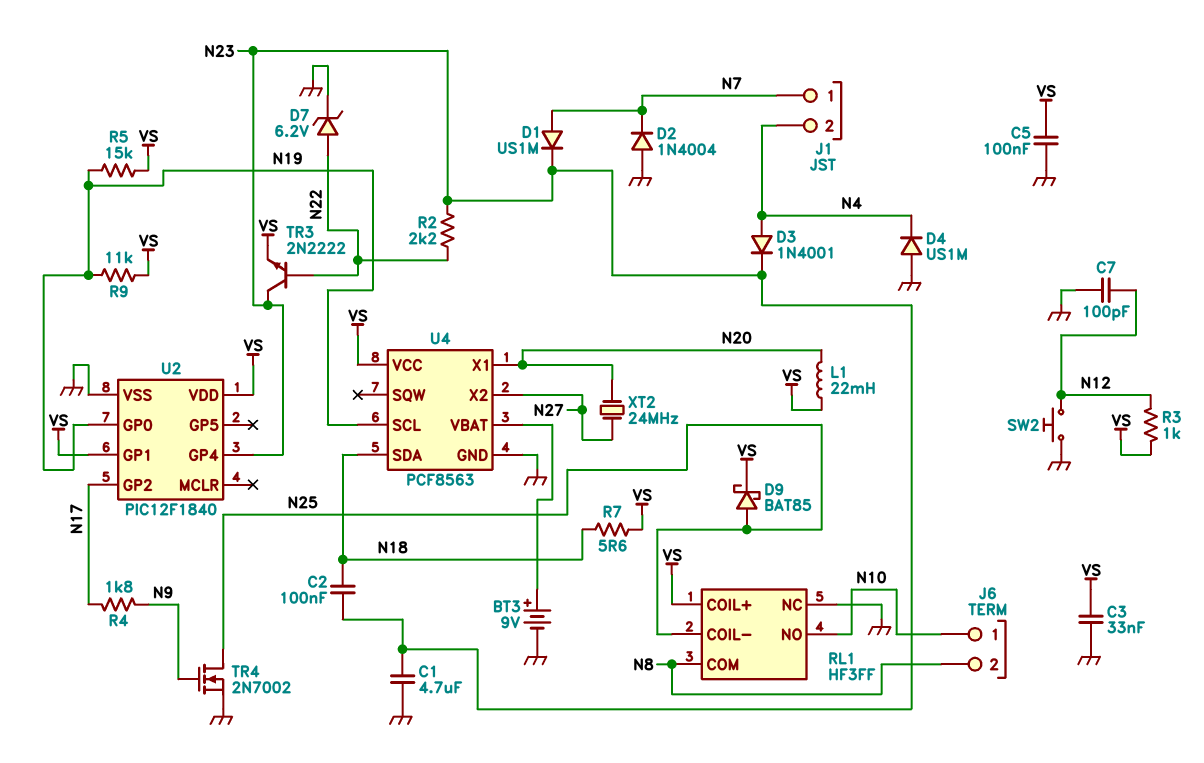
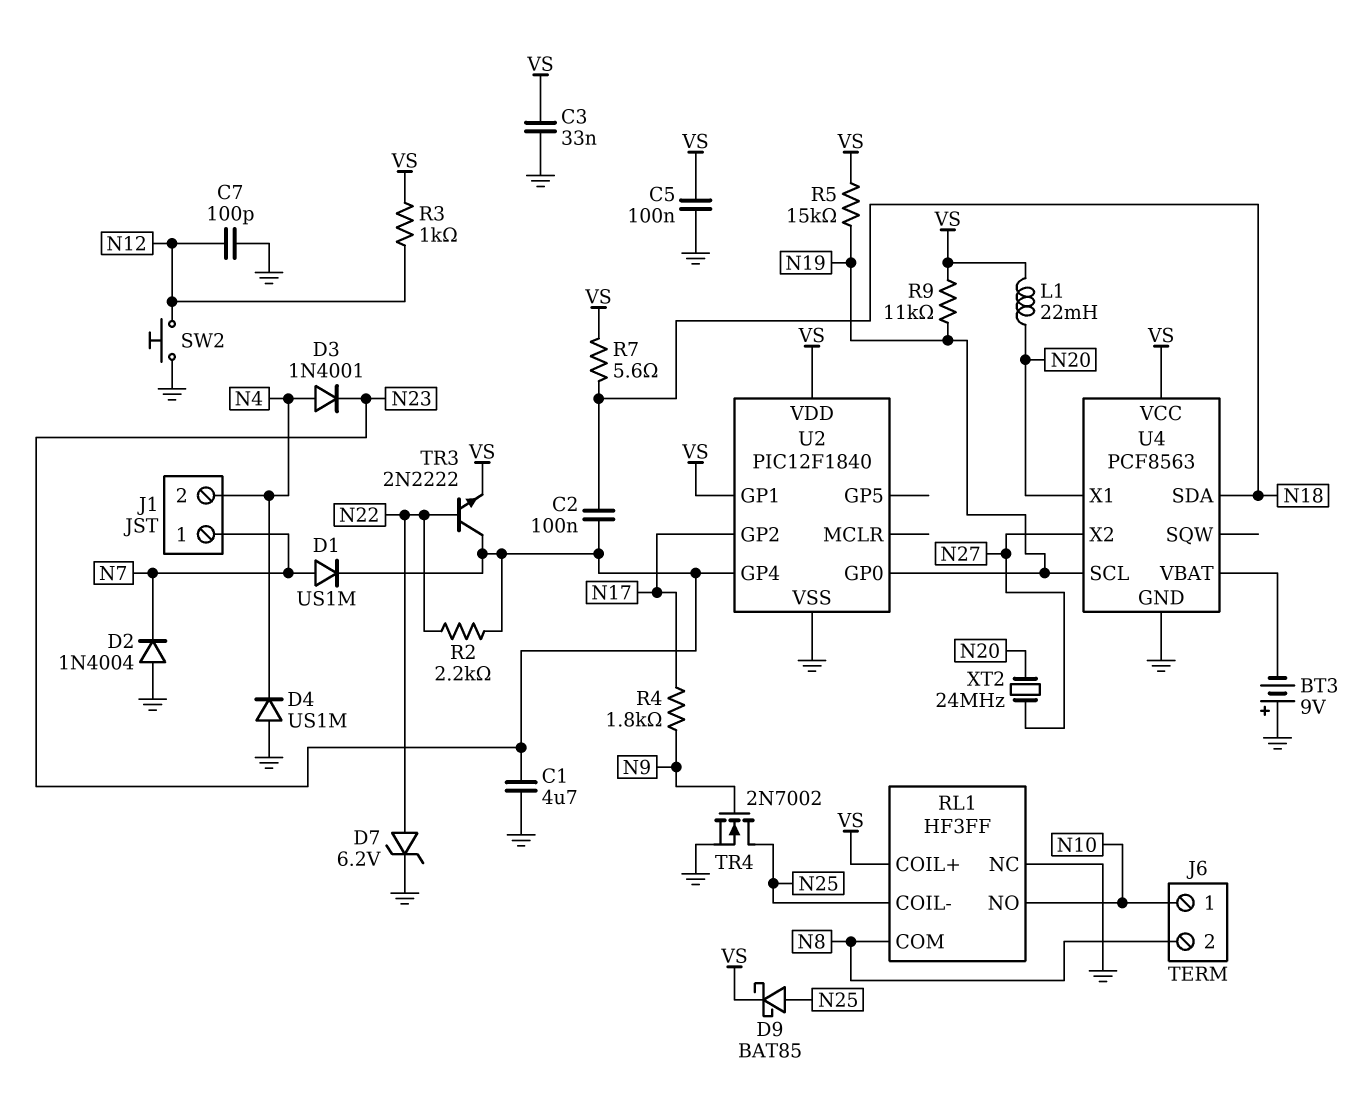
BT3: 9V (plus U4/VBAT, minus GND) -> 9V (plus GND, minus U4/VBAT)

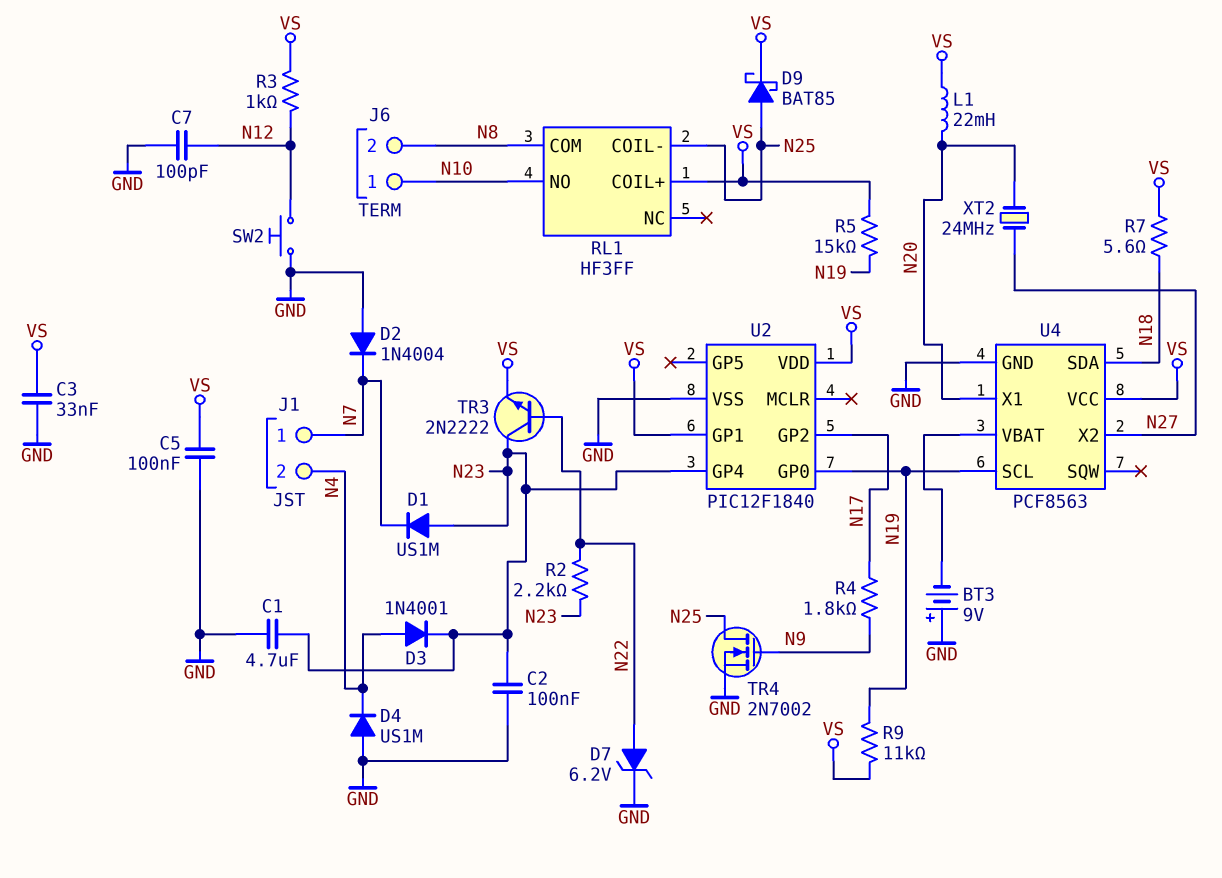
C2: 100nF (N18, N23) -> 100nF (GND, N23)
D1: diode US1M (A N7, K N23) -> diode US1M (A N23, K N7)
RL1 pin NC: GND -> none

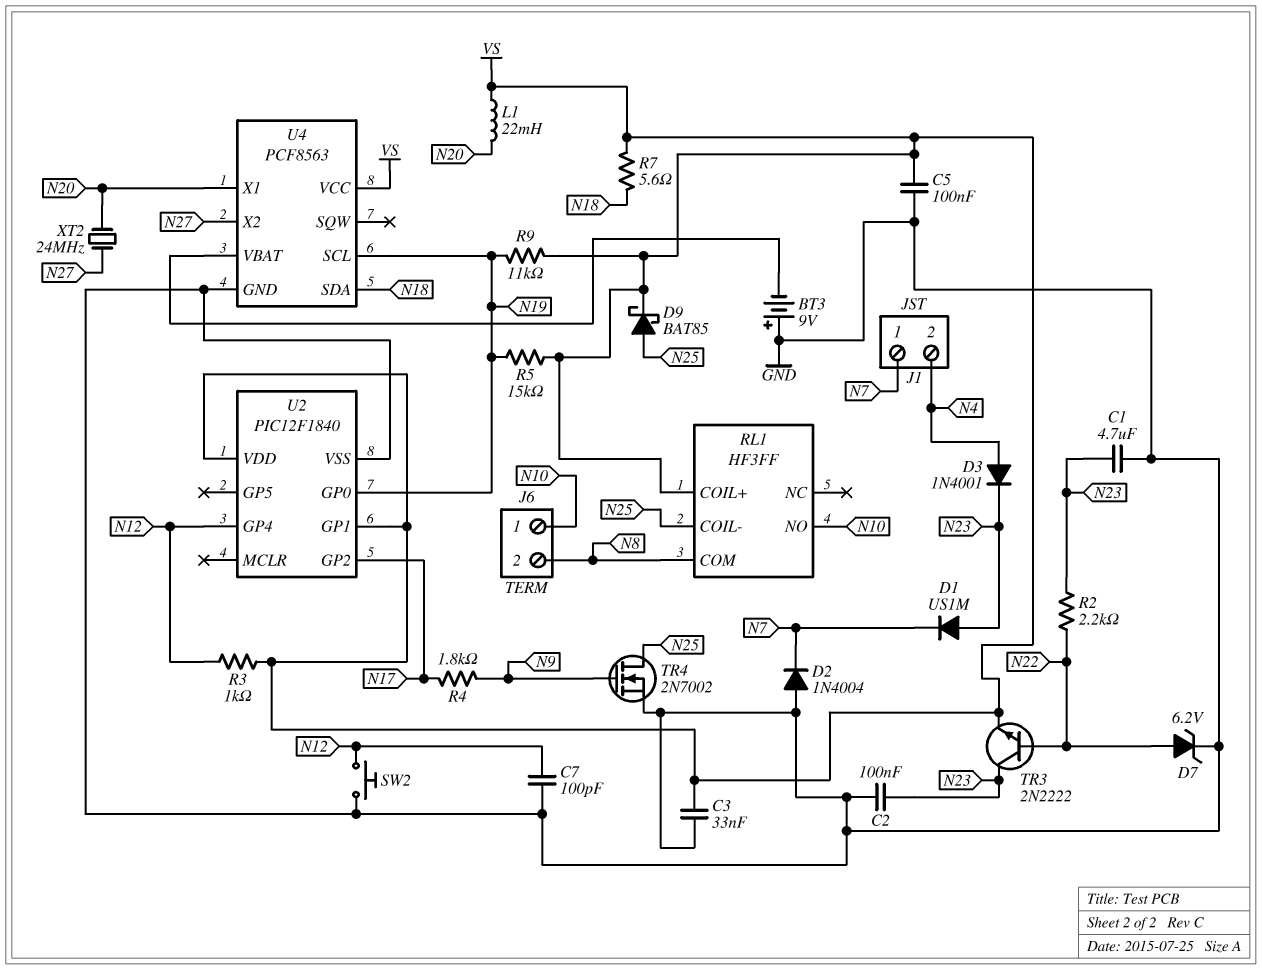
D4: diode US1M (A GND, K N4) -> none
U2 pin GP4: N23 -> N12

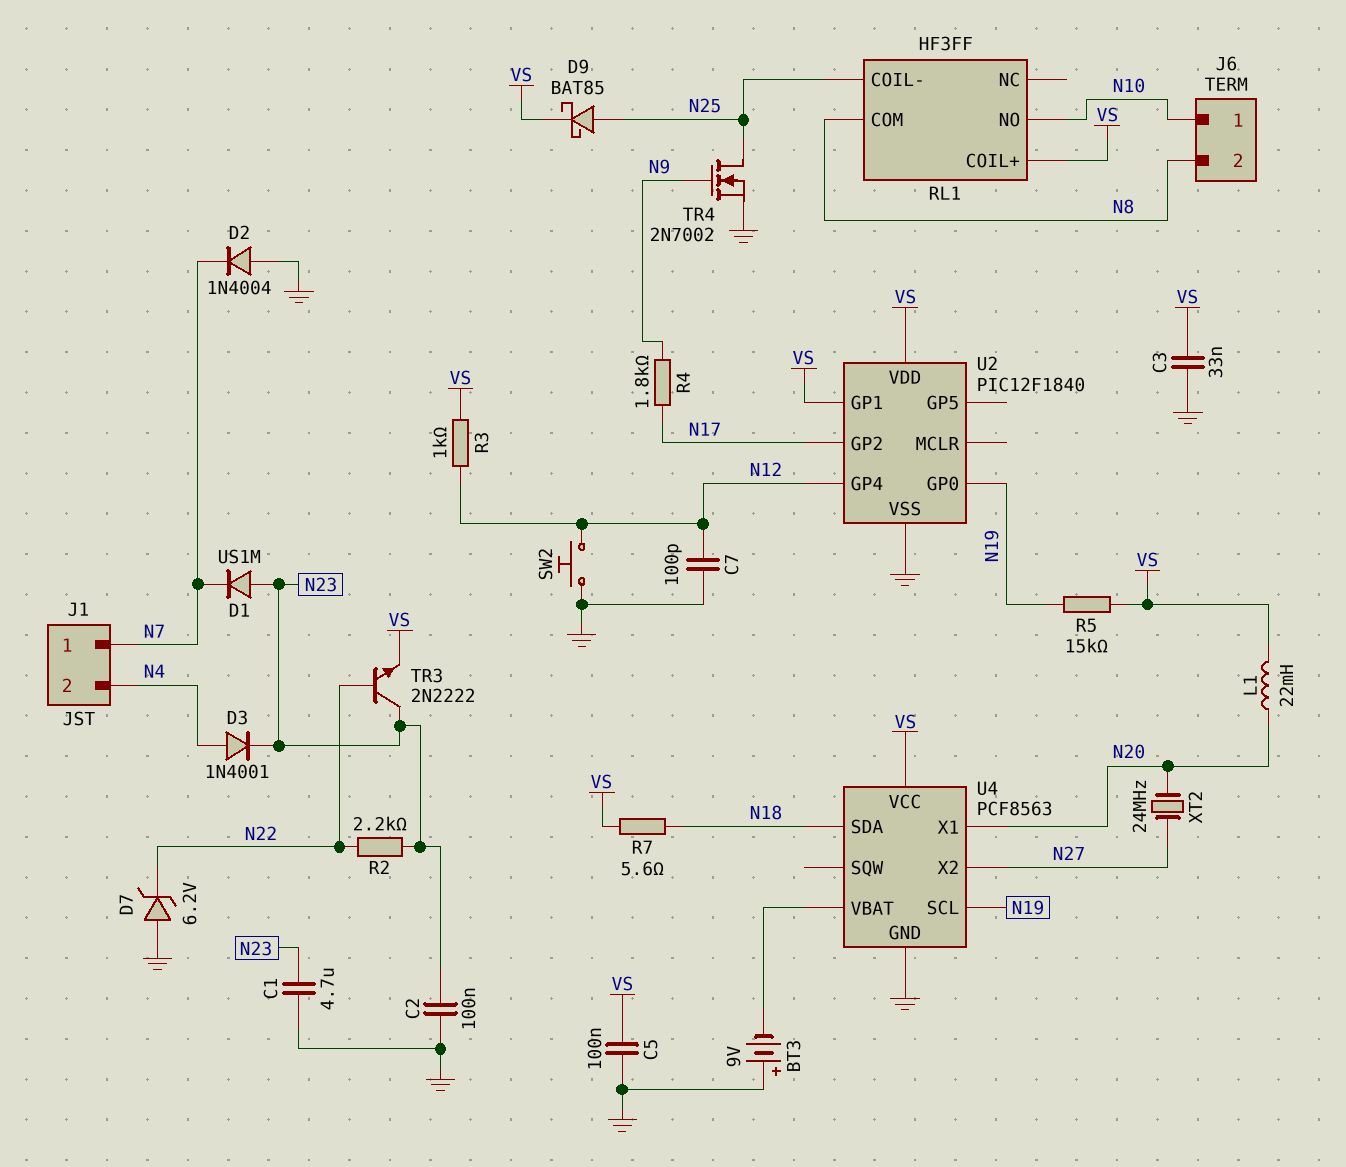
D7: zener 6.2V (A N22, K GND) -> zener 6.2V (A GND, K N22)
R9: 11k (N19, VS) -> none

